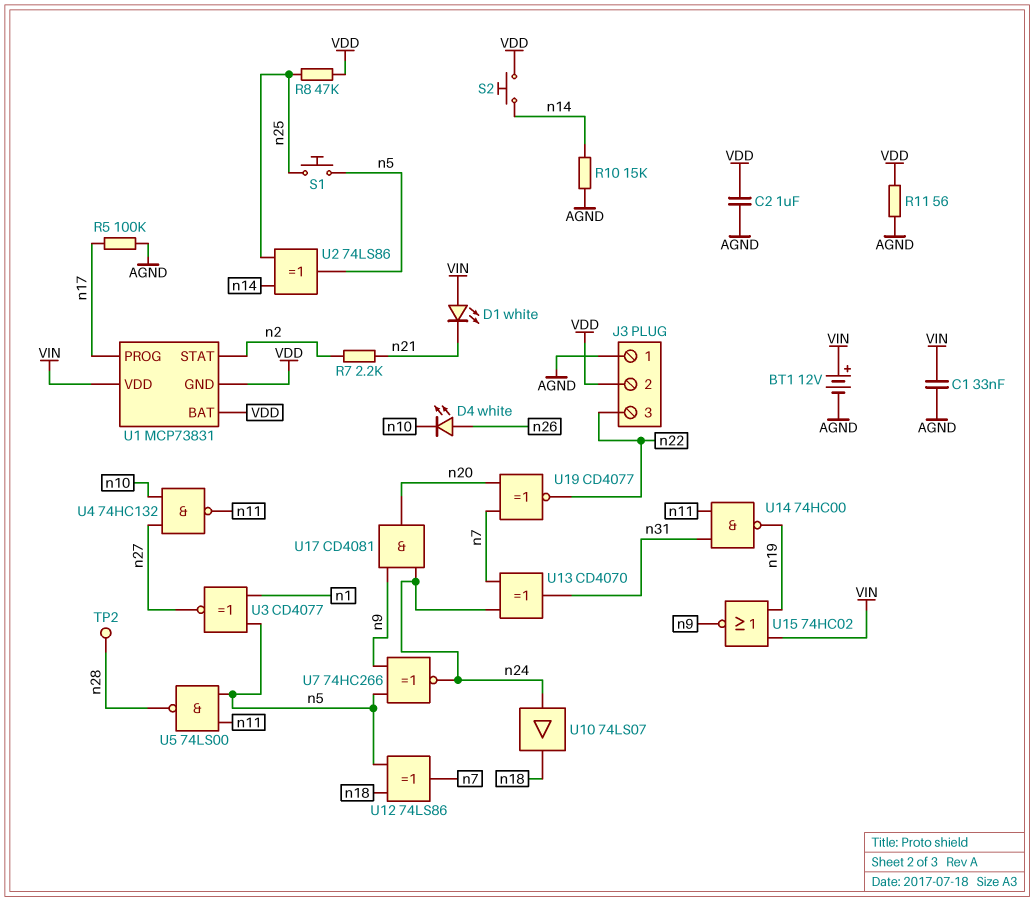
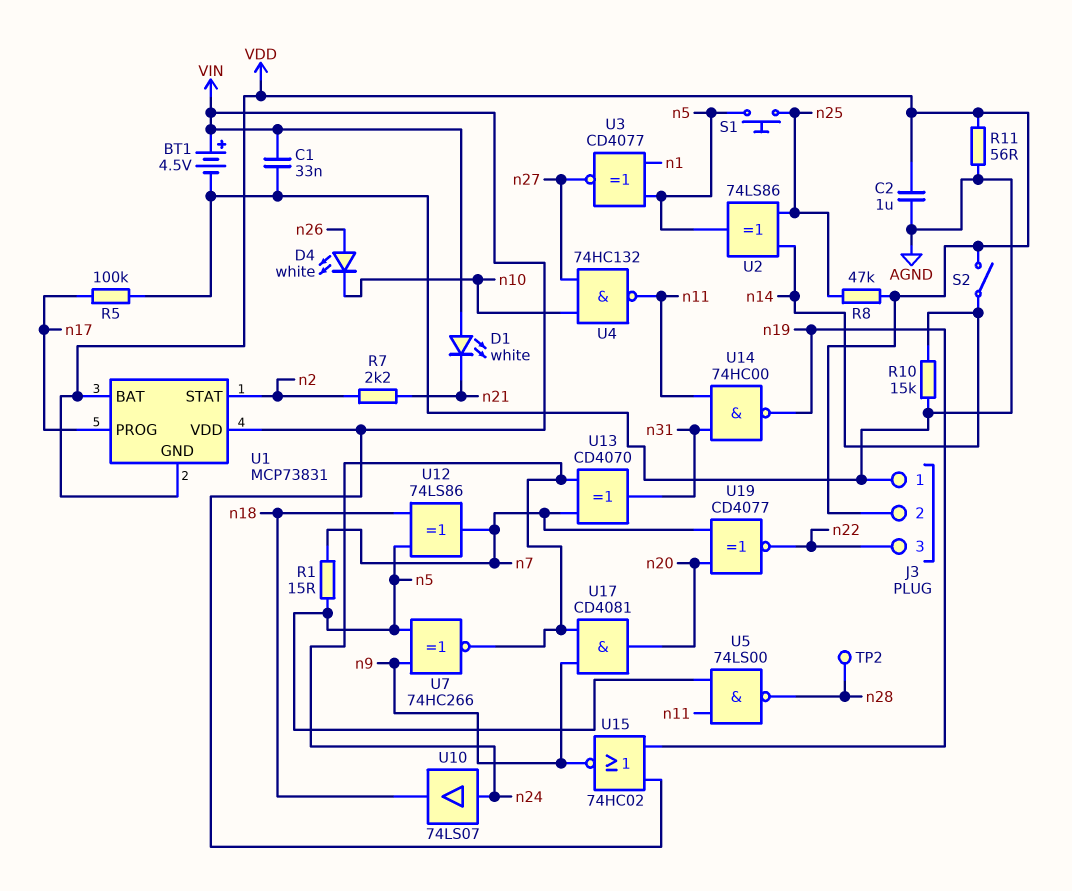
BT1: 12V (plus VIN, minus AGND) -> 4.5V (plus VIN, minus AGND)
R1: none -> 15 (n5, n7)
S2: button (VDD, n14) -> switch (VDD, n14)

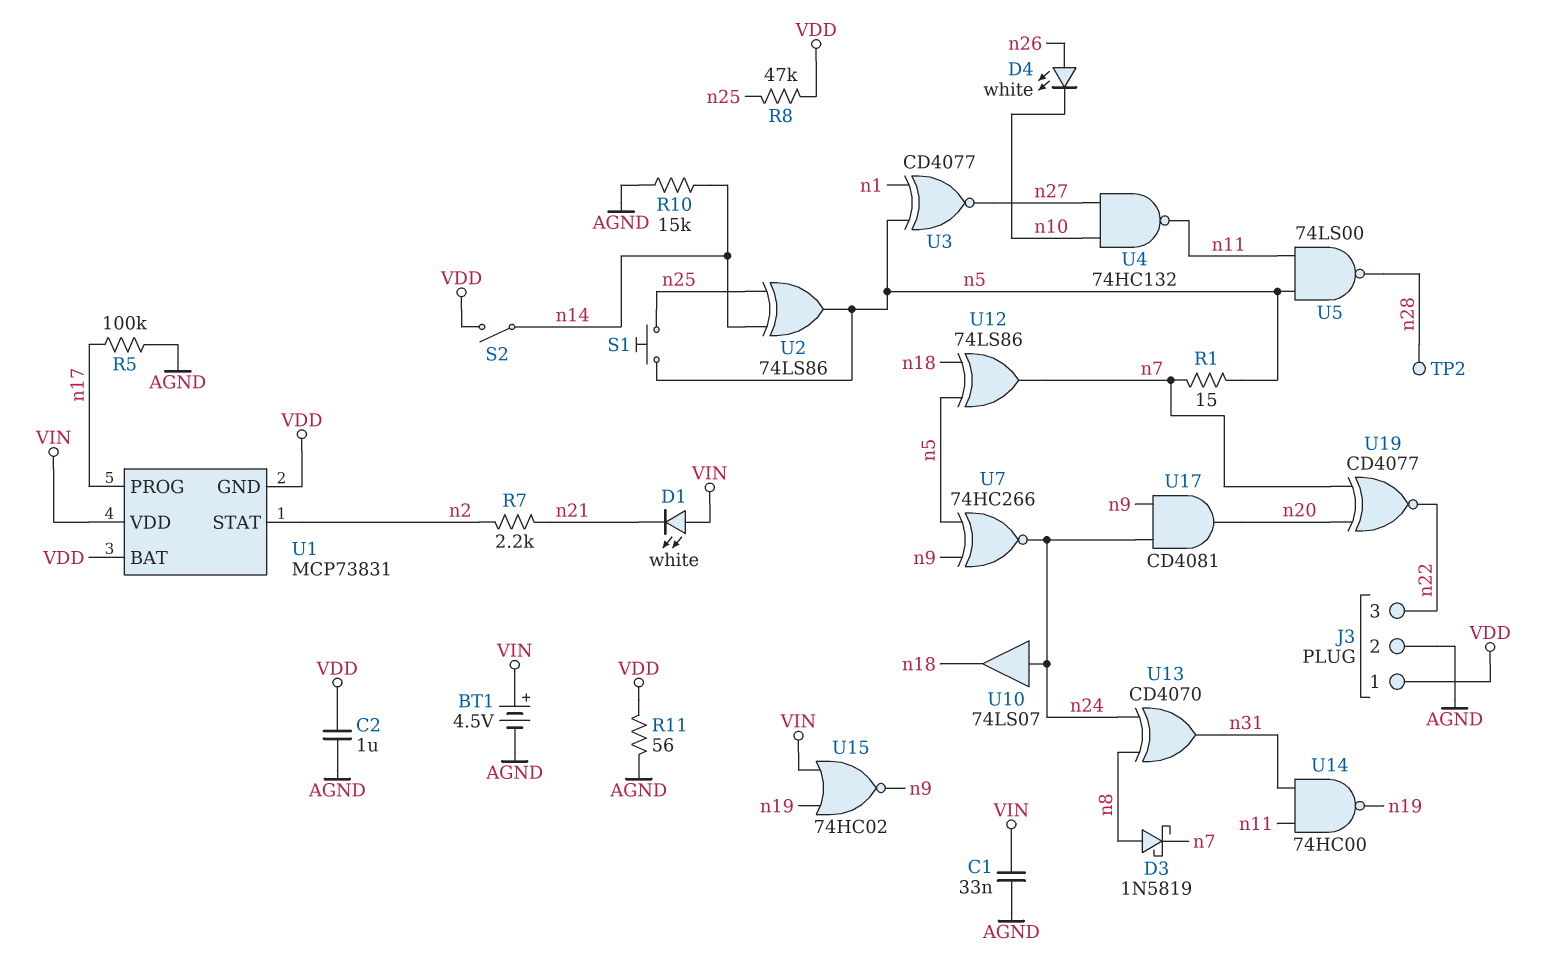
D3: none -> schottky 1N5819 (A n8, K n7)
J3 pin 1: AGND -> VDD
J3 pin 2: VDD -> AGND
U13: XOR CD4070 (in n7, in n24, out n31) -> XOR CD4070 (in n8, in n24, out n31)

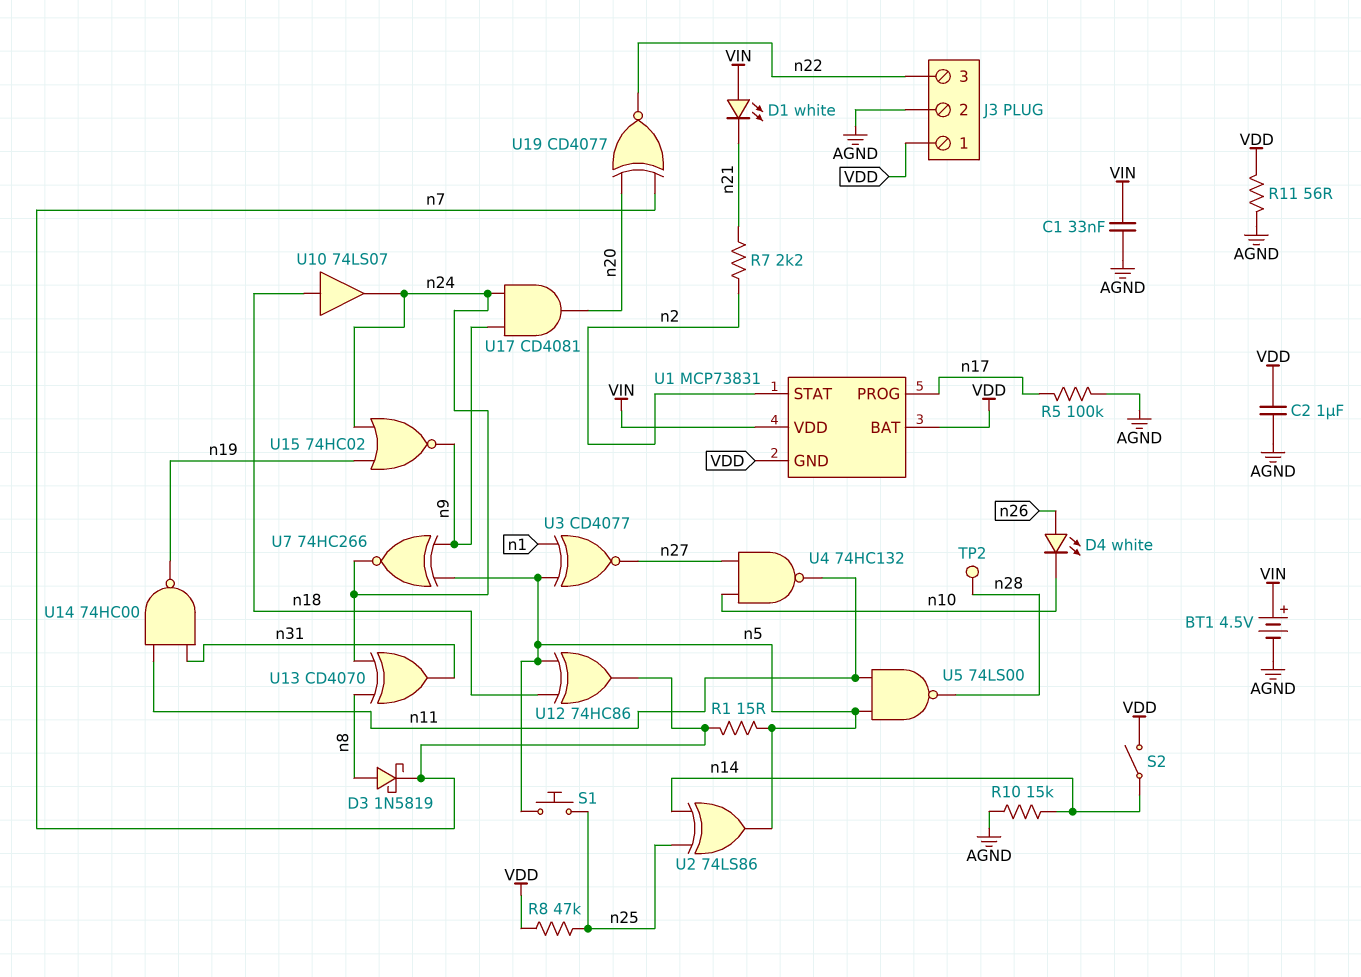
U10: buffer 74LS07 (in n24, out n18) -> buffer 74LS07 (in n18, out n24)
U12: XOR 74LS86 (in n5, in n18, out n7) -> XOR 74HC86 (in n5, in n18, out n7)
U15: NOR 74HC02 (in VIN, in n19, out n9) -> NOR 74HC02 (in n19, in n24, out n9)

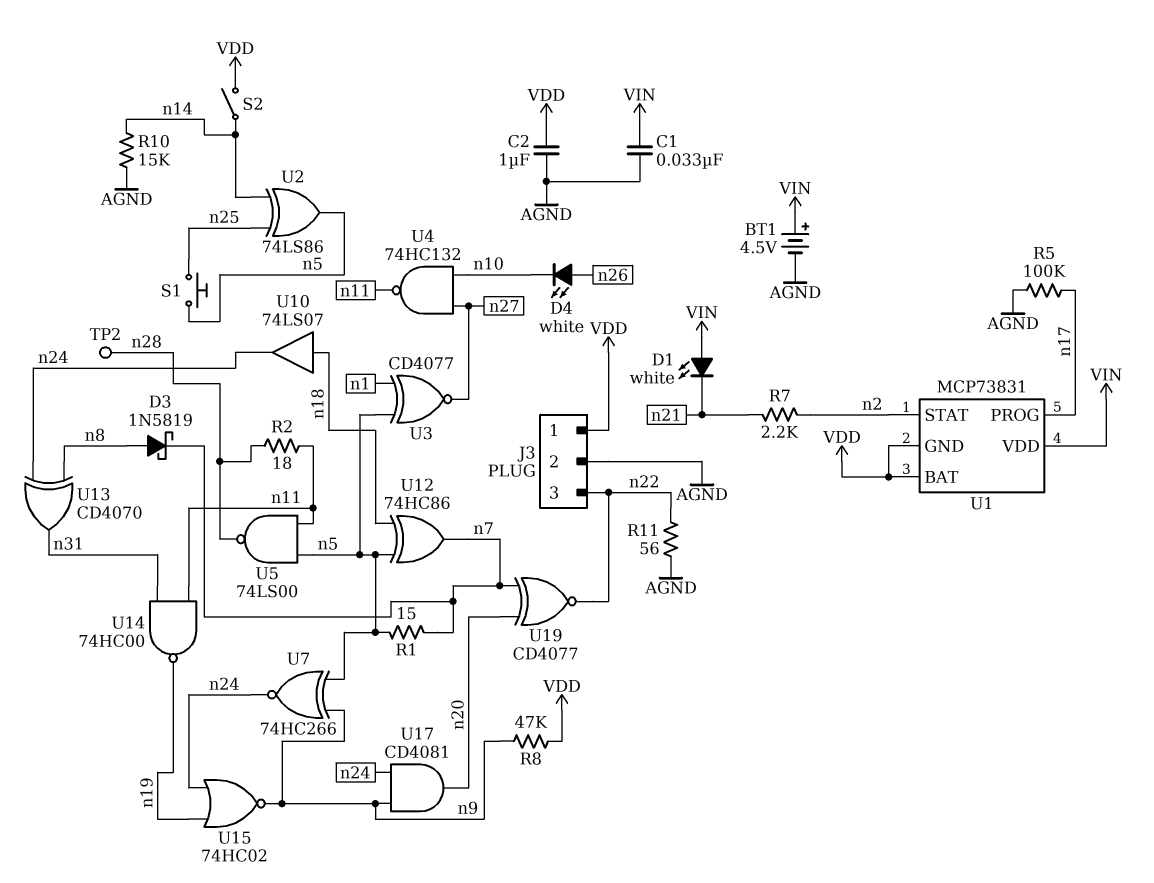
R2: none -> 18 (n11, n28)
R8: 47k (VDD, n25) -> 47k (VDD, n9)
R11: 56 (AGND, VDD) -> 56 (AGND, n22)

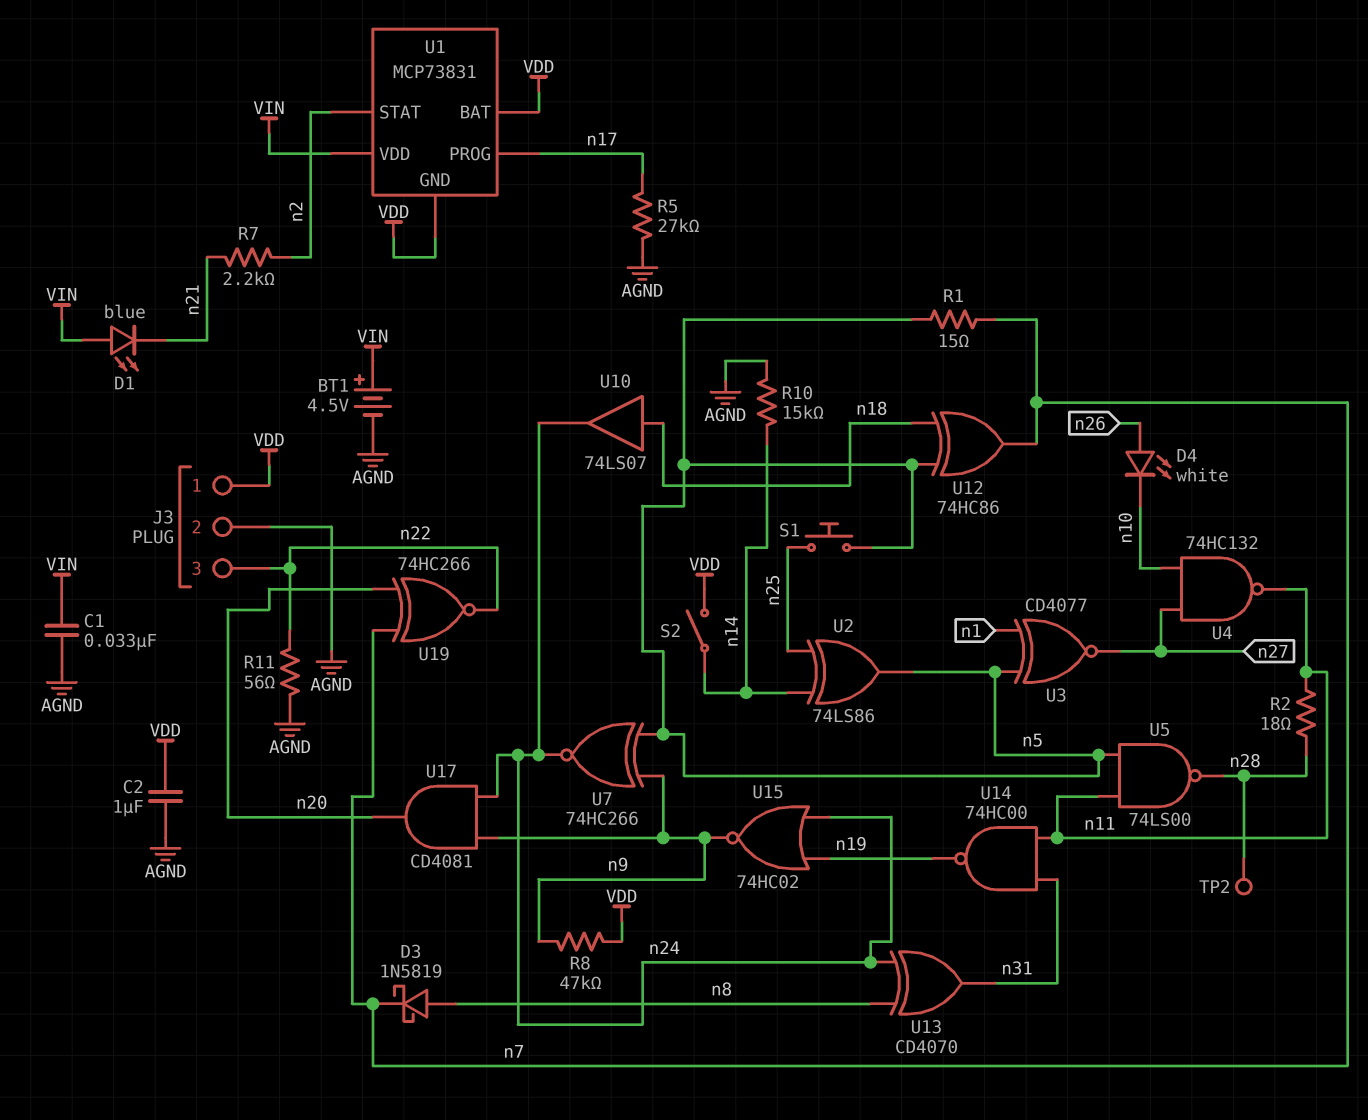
D1: LED white (A VIN, K n21) -> LED blue (A VIN, K n21)
R5: 100k (AGND, n17) -> 27k (AGND, n17)
U19: XNOR CD4077 (in n7, in n20, out n22) -> XNOR 74HC266 (in n7, in n20, out n22)

